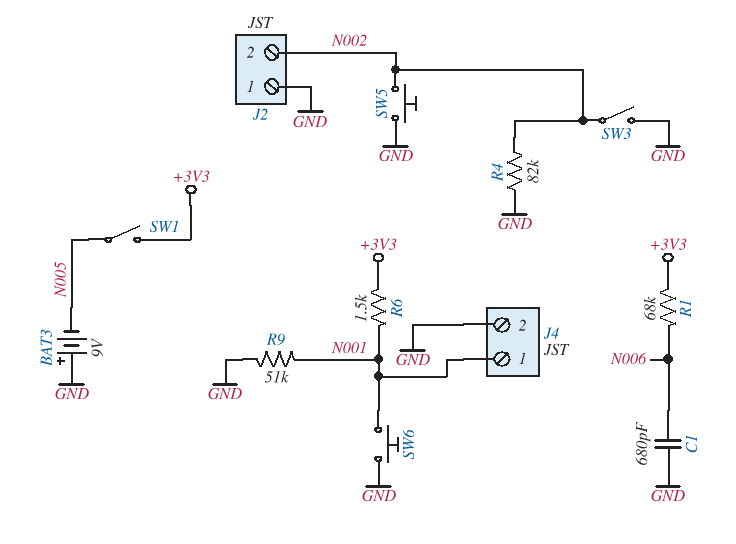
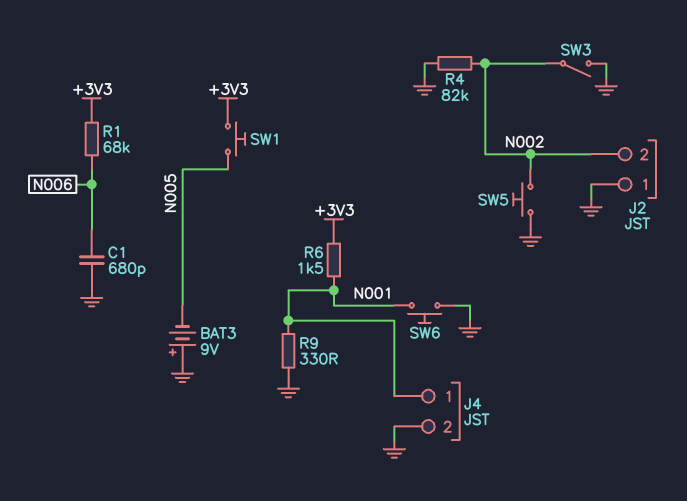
R9: 51k (GND, N001) -> 330 (GND, N001)
SW1: switch (+3V3, N005) -> button (+3V3, N005)

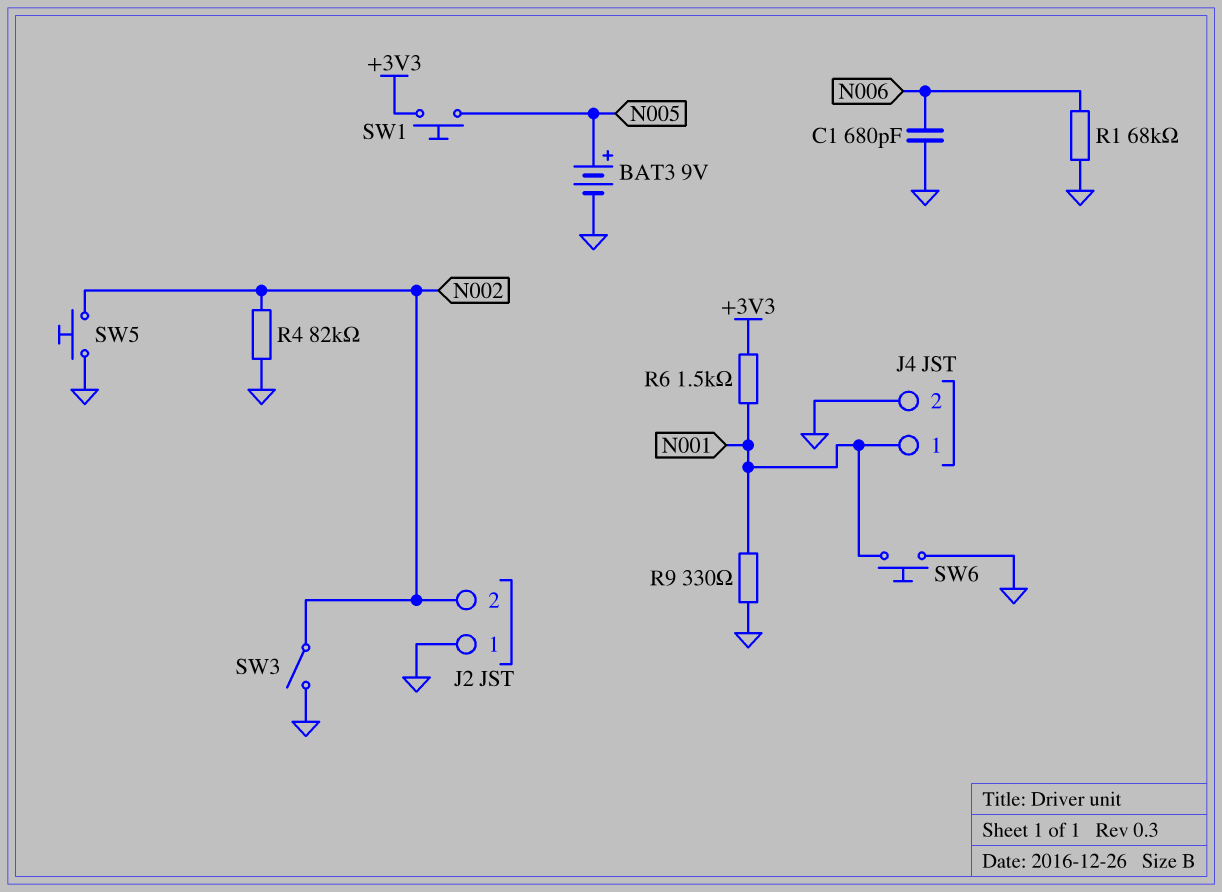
BAT3: 9V (plus GND, minus N005) -> 9V (plus N005, minus GND)
R1: 68k (+3V3, N006) -> 68k (GND, N006)

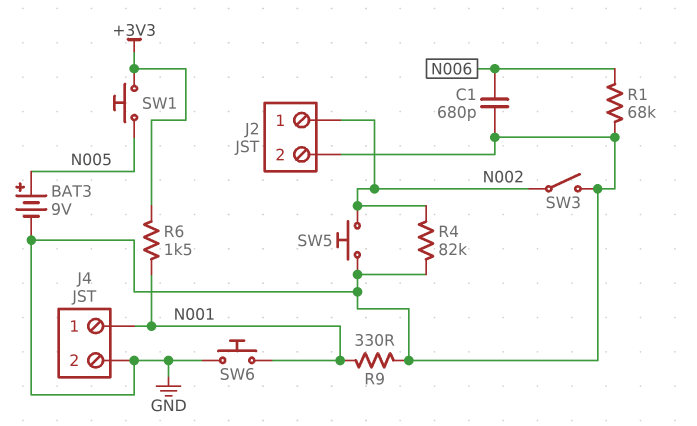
J2 pin 1: GND -> N002
J2 pin 2: N002 -> GND

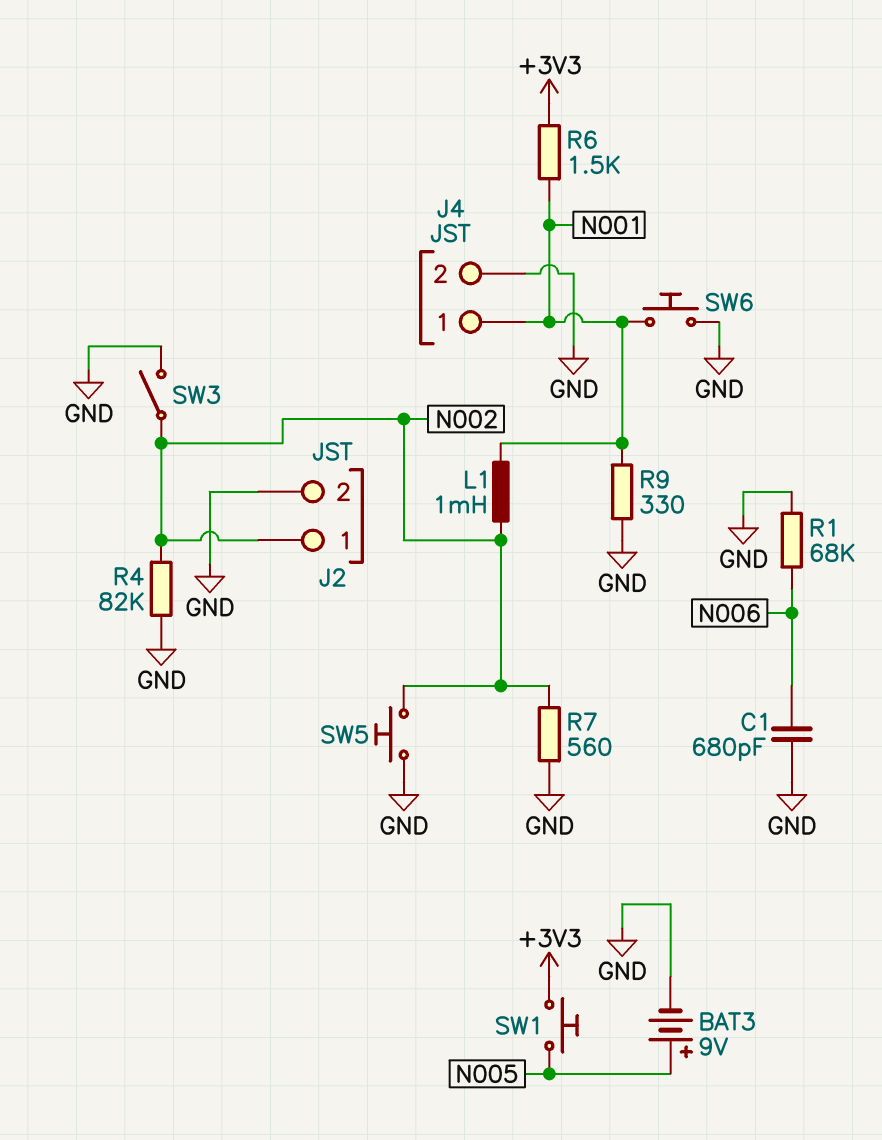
L1: none -> 1mH (N001, N002)
R7: none -> 560 (GND, N002)

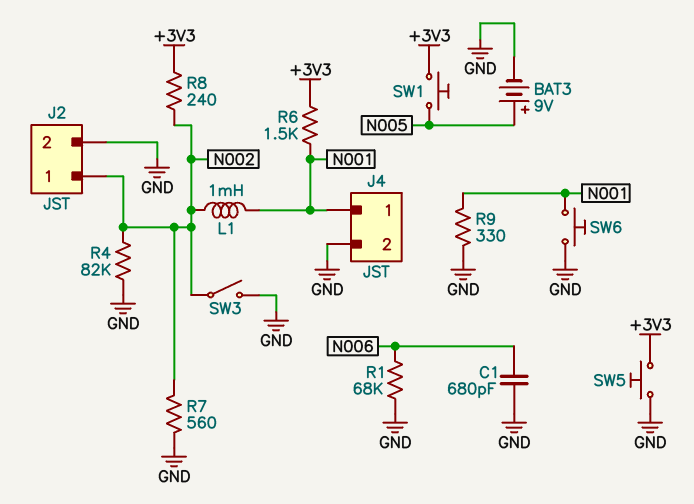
R8: none -> 240 (+3V3, N002)
SW5: button (GND, N002) -> button (+3V3, GND)

